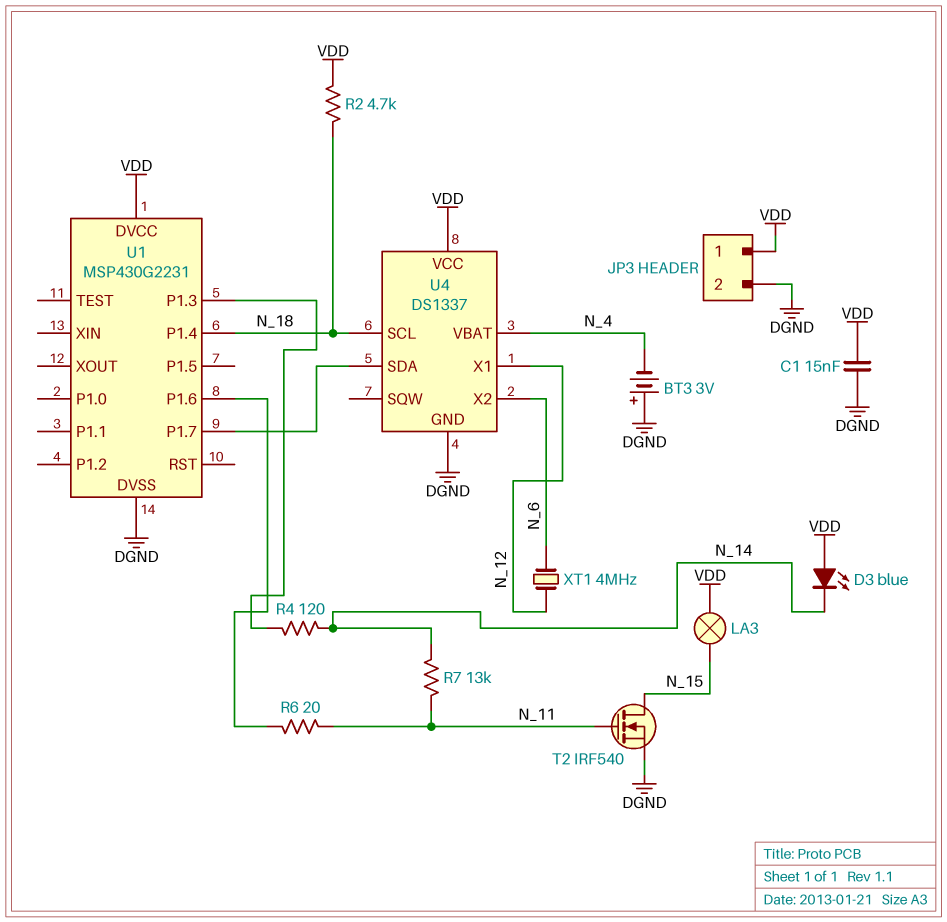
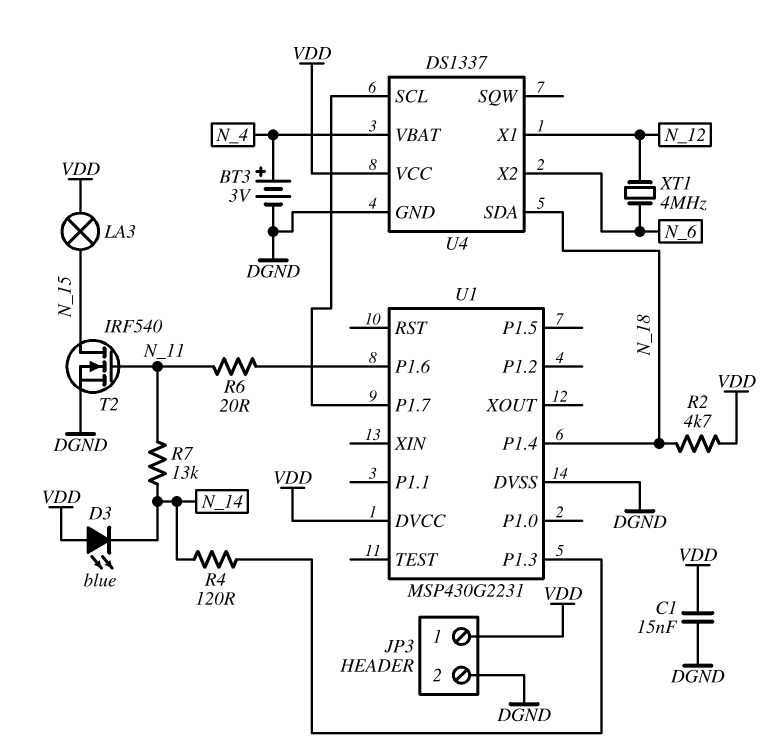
BT3: 3V (plus DGND, minus N_4) -> 3V (plus N_4, minus DGND)
U4 pin SCL: N_18 -> U1/P1.7
U4 pin SDA: U1/P1.7 -> N_18

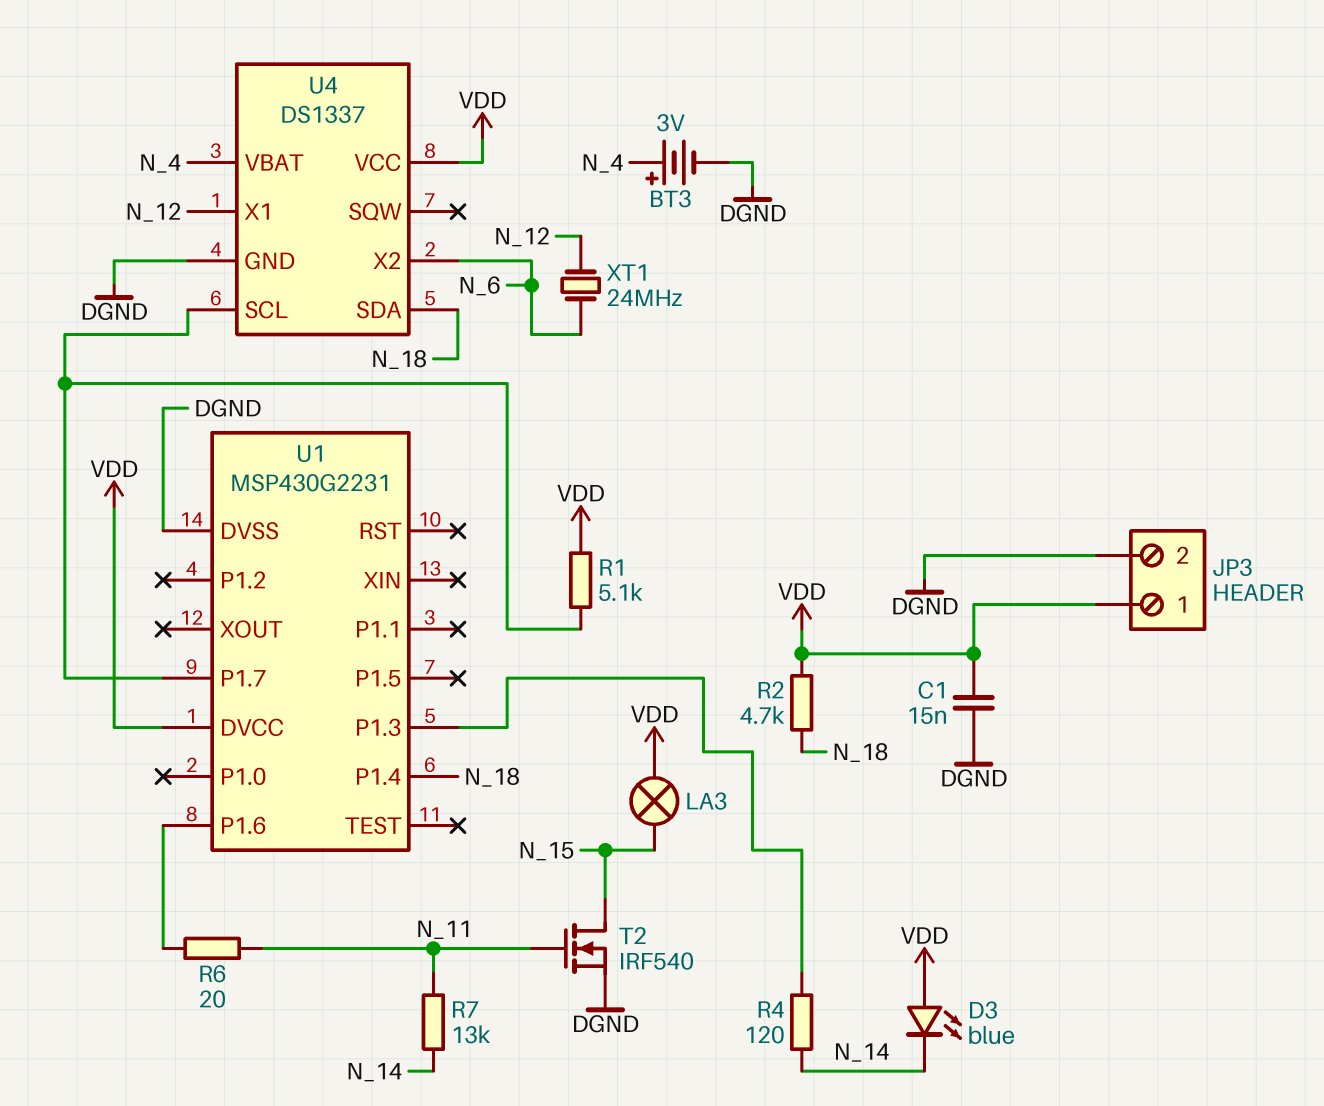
R1: none -> 5.1k (U1/P1.7, VDD)
XT1: 4MHz (N_6, N_12) -> 24MHz (N_6, N_12)

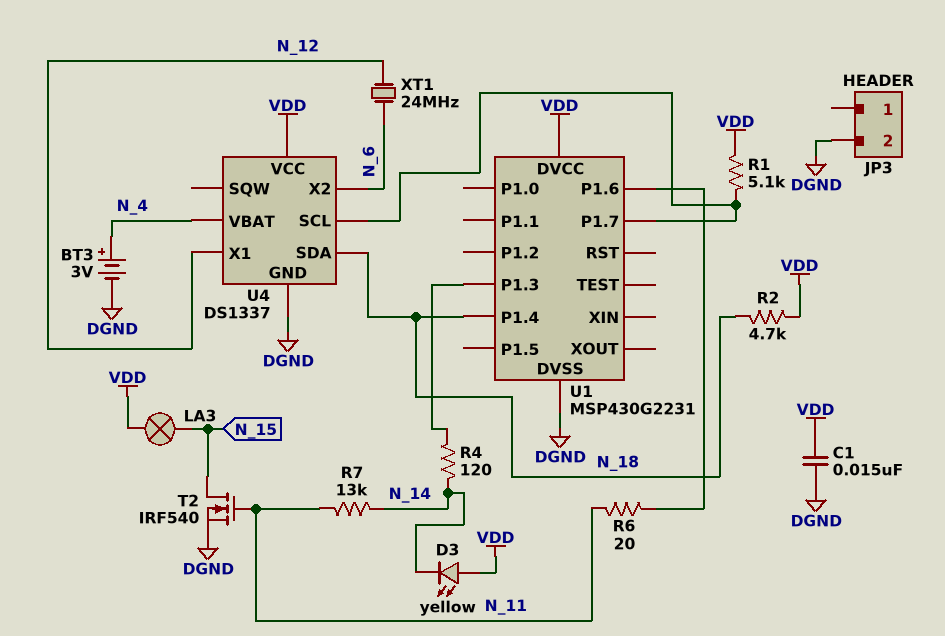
D3: LED blue (A VDD, K N_14) -> LED yellow (A VDD, K N_14)
JP3 pin 1: VDD -> none

